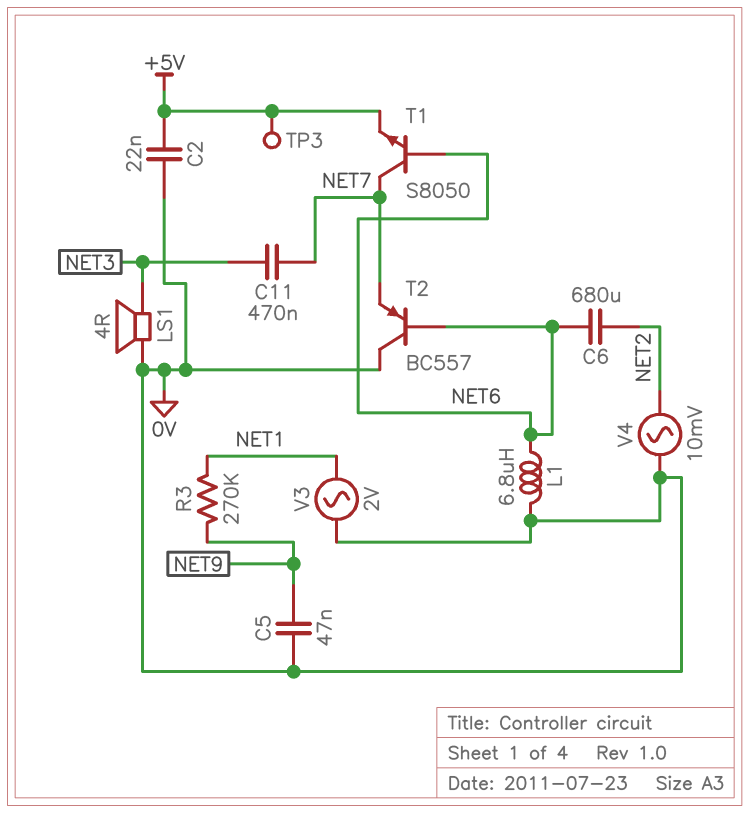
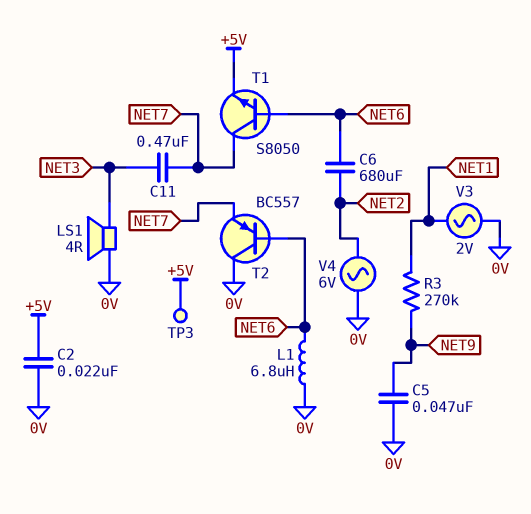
V4: AC 10mV (0V, NET2) -> AC 6V (0V, NET2)

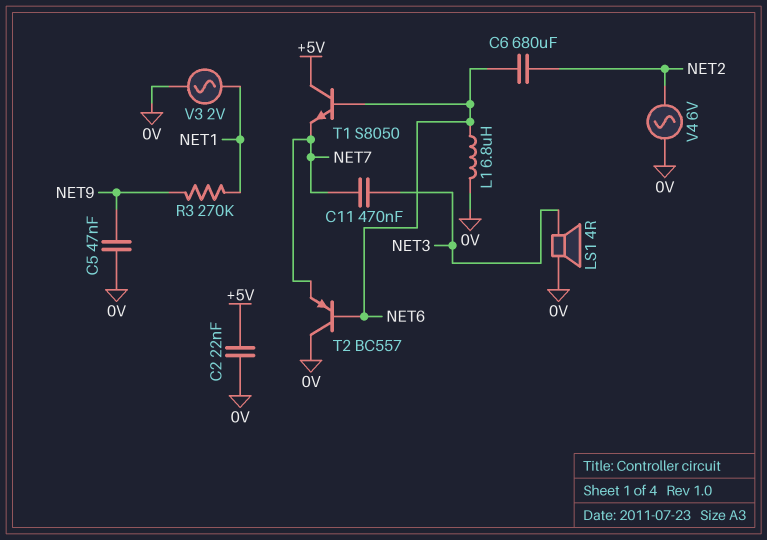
T1: NPN S8050 (B NET6, C NET7, E +5V) -> NPN S8050 (B NET6, C +5V, E NET7)
TP3: test point (+5V) -> none

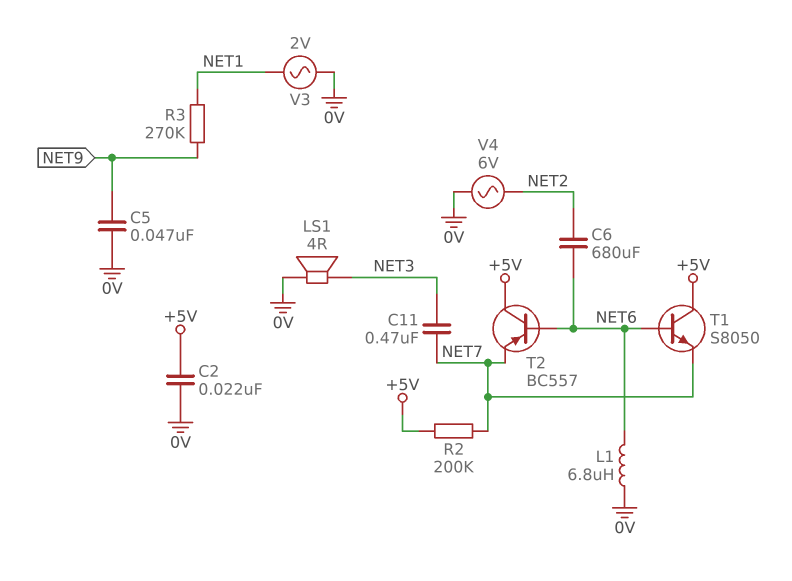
R2: none -> 200k (+5V, NET7)
T2: PNP BC557 (B NET6, C 0V, E NET7) -> PNP BC557 (B NET6, C +5V, E NET7)

